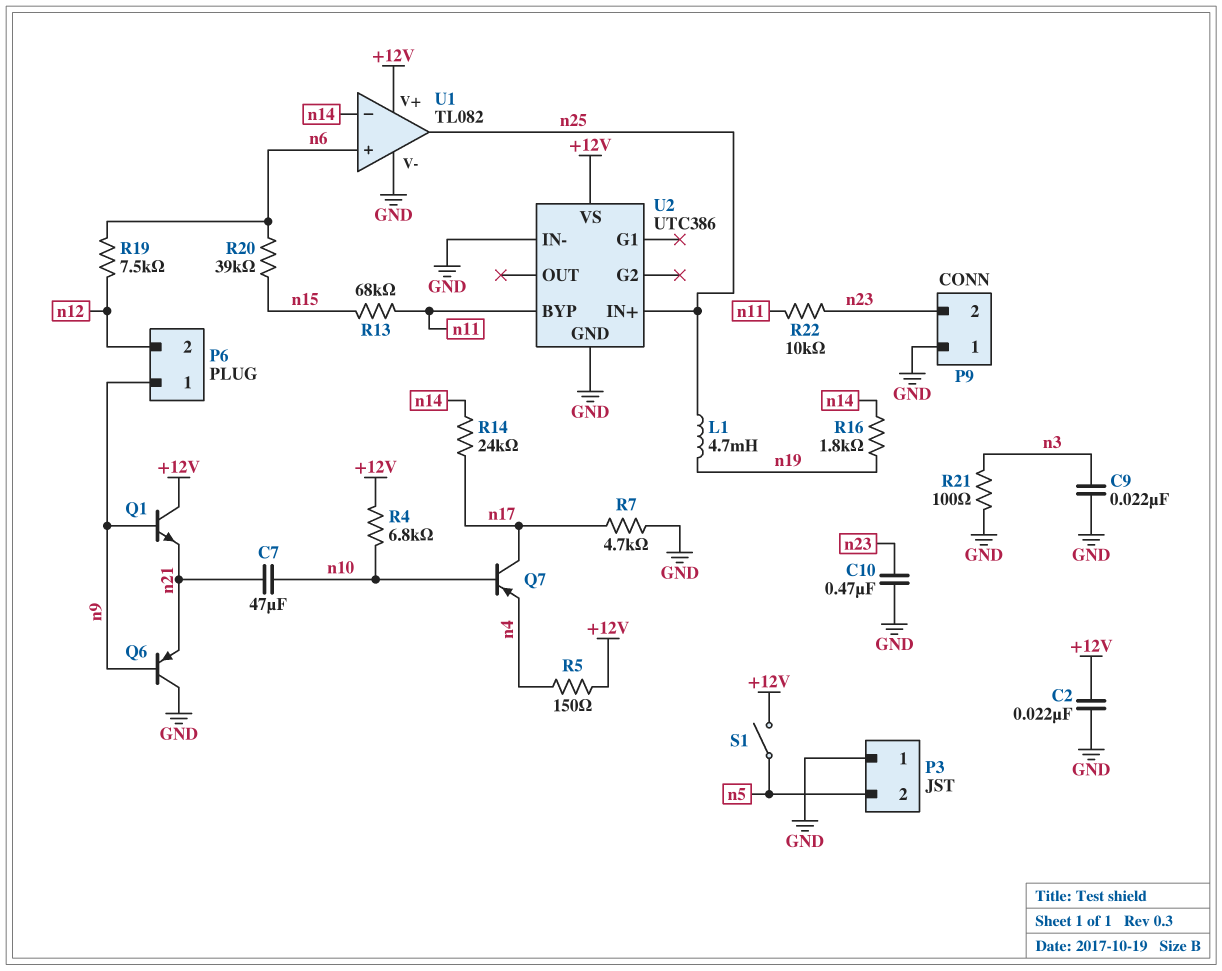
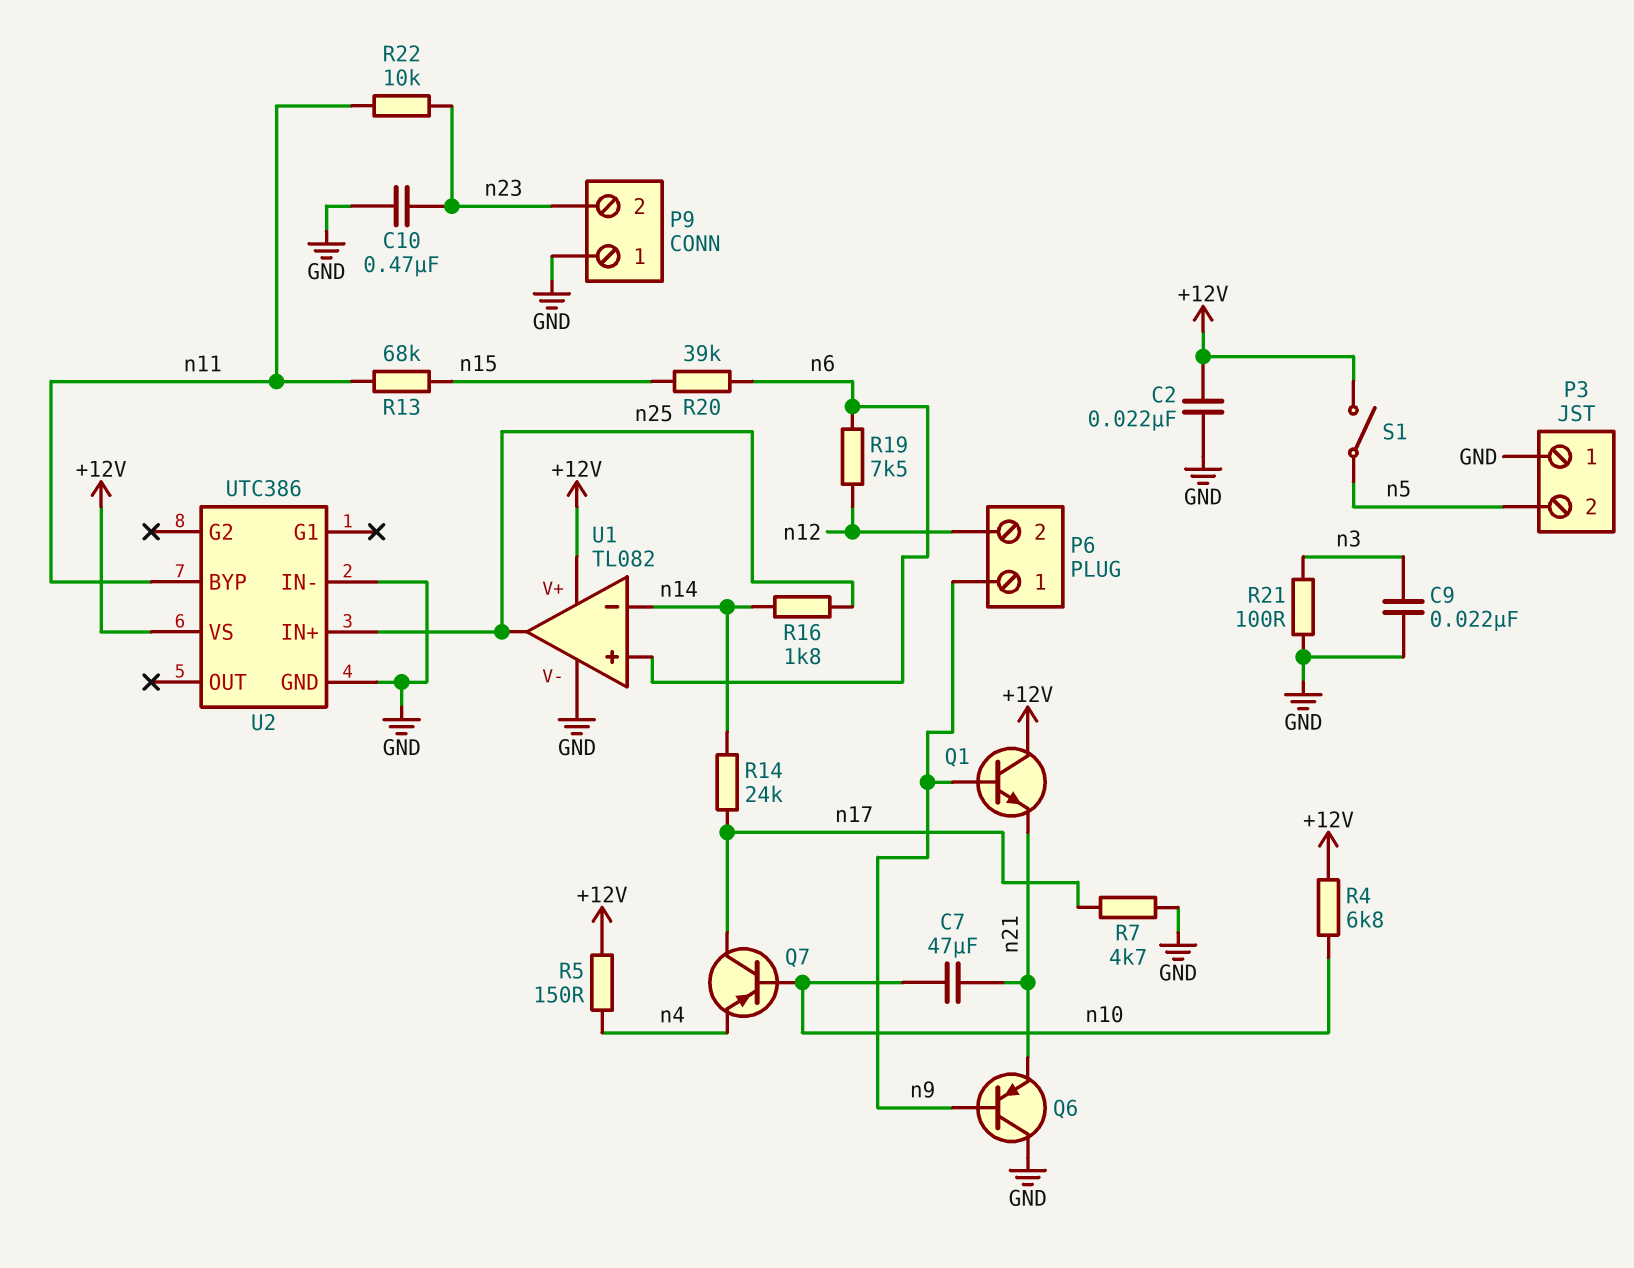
L1: 4.7mH (n19, n25) -> none
R16: 1.8k (n14, n19) -> 1.8k (n14, n25)

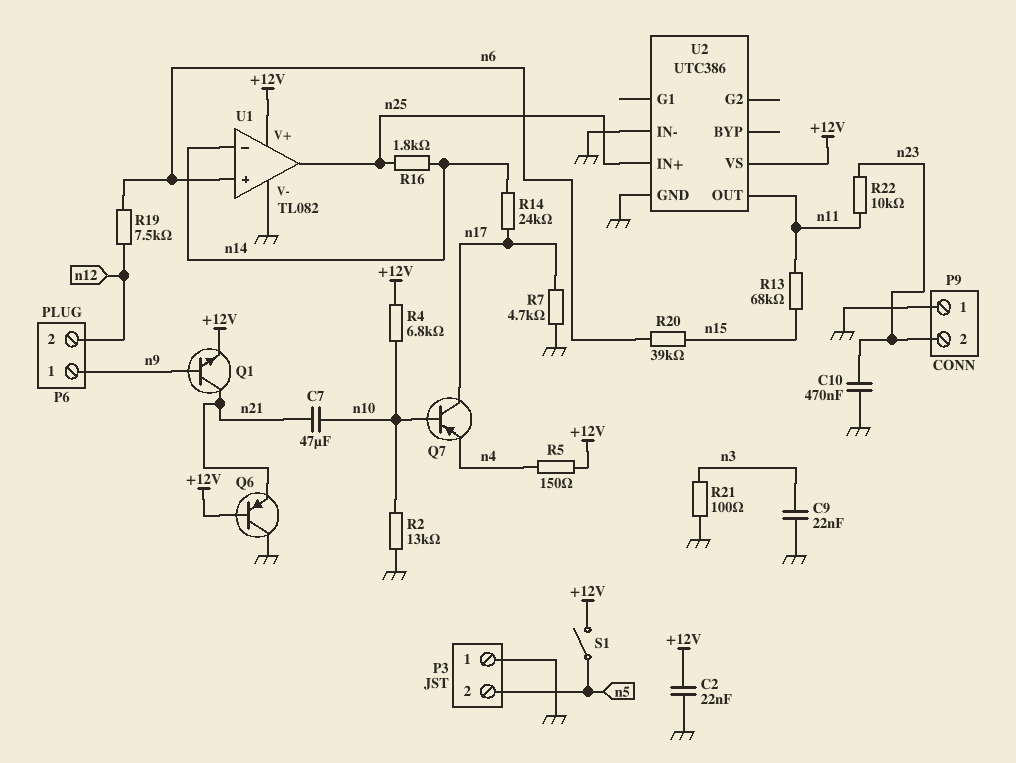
Q1: NPN (B n9, C +12V, E n21) -> NPN (B n9, C n21, E +12V)
Q6: PNP (B n9, C GND, E n21) -> PNP (B +12V, C GND, E n21)
R2: none -> 13k (GND, n10)
U2 pin BYP: n11 -> none
U2 pin OUT: none -> n11

